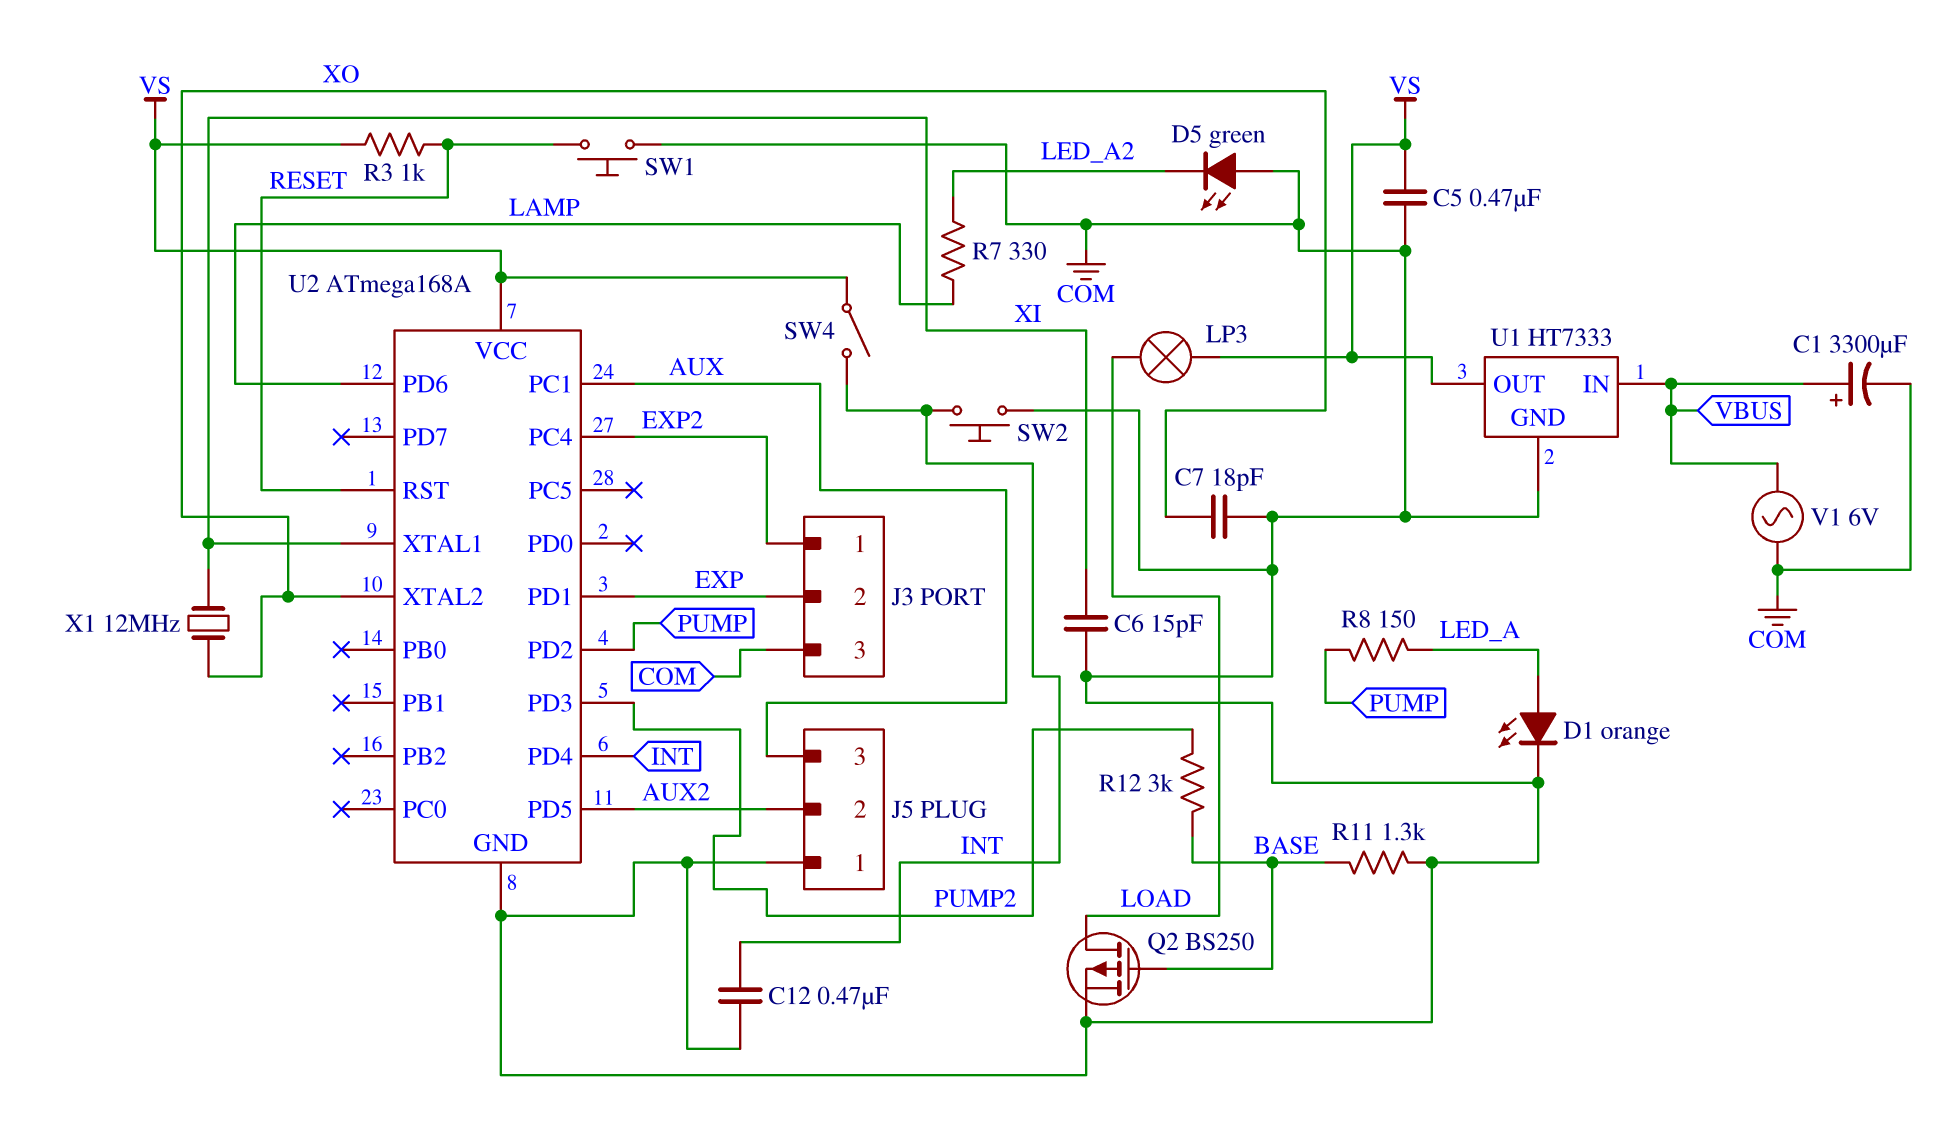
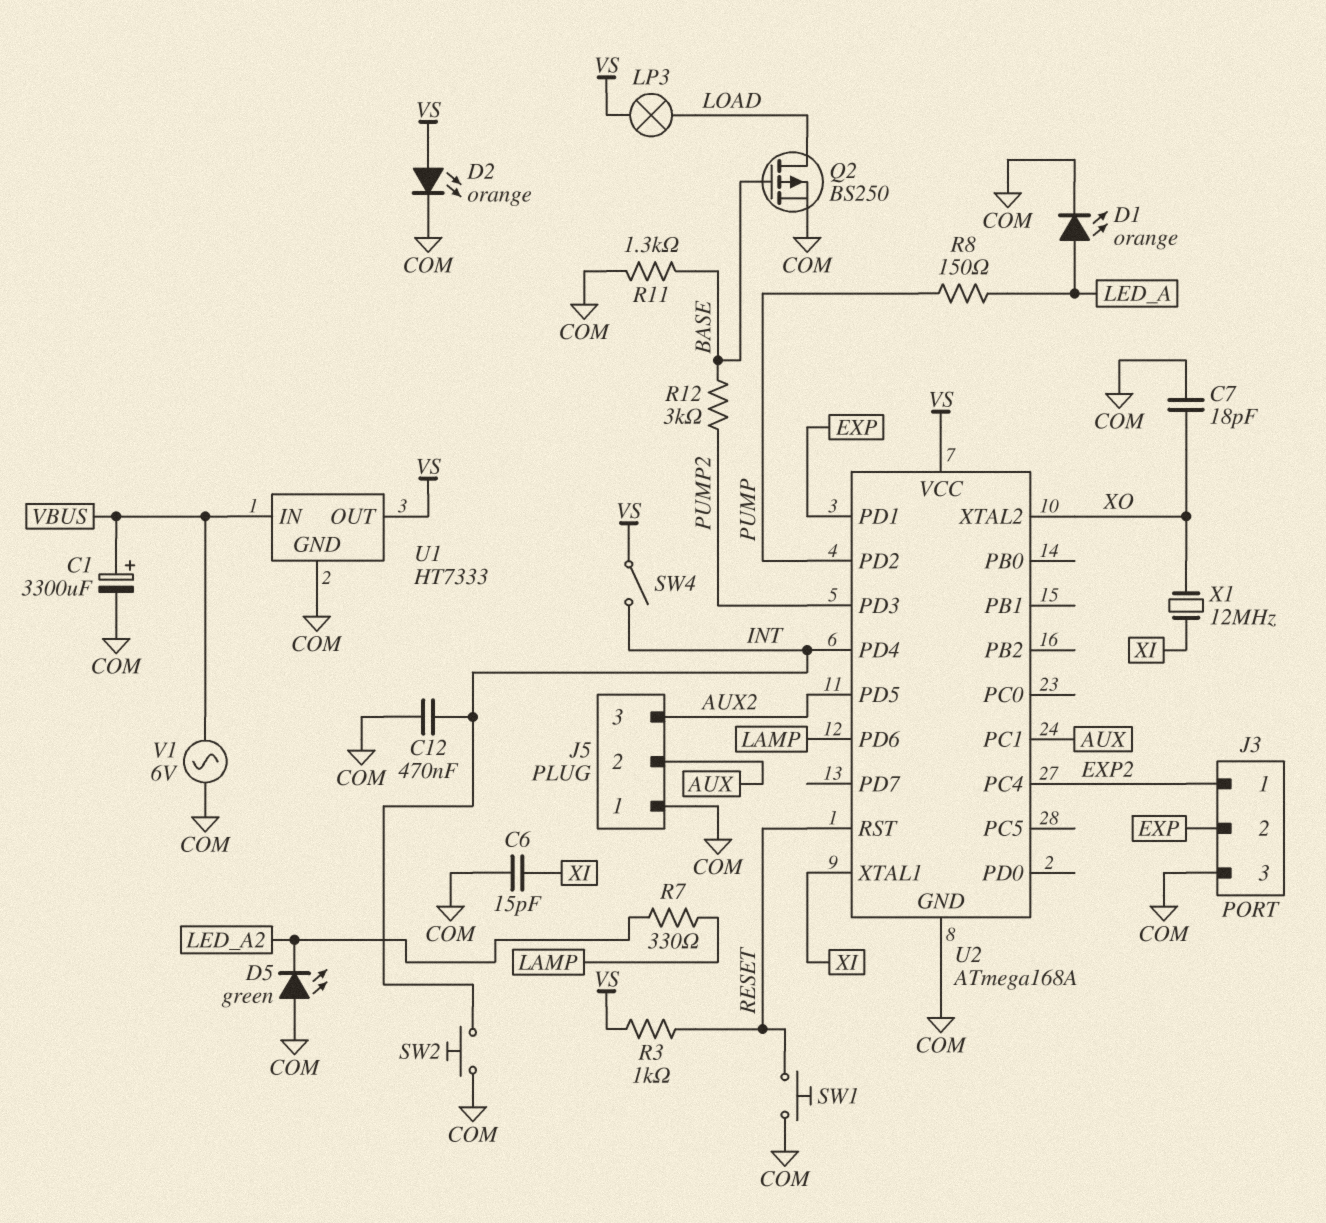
C5: 470nF (COM, VS) -> none
D2: none -> LED orange (A VS, K COM)
J5 pin 2: AUX2 -> AUX
J5 pin 3: AUX -> AUX2

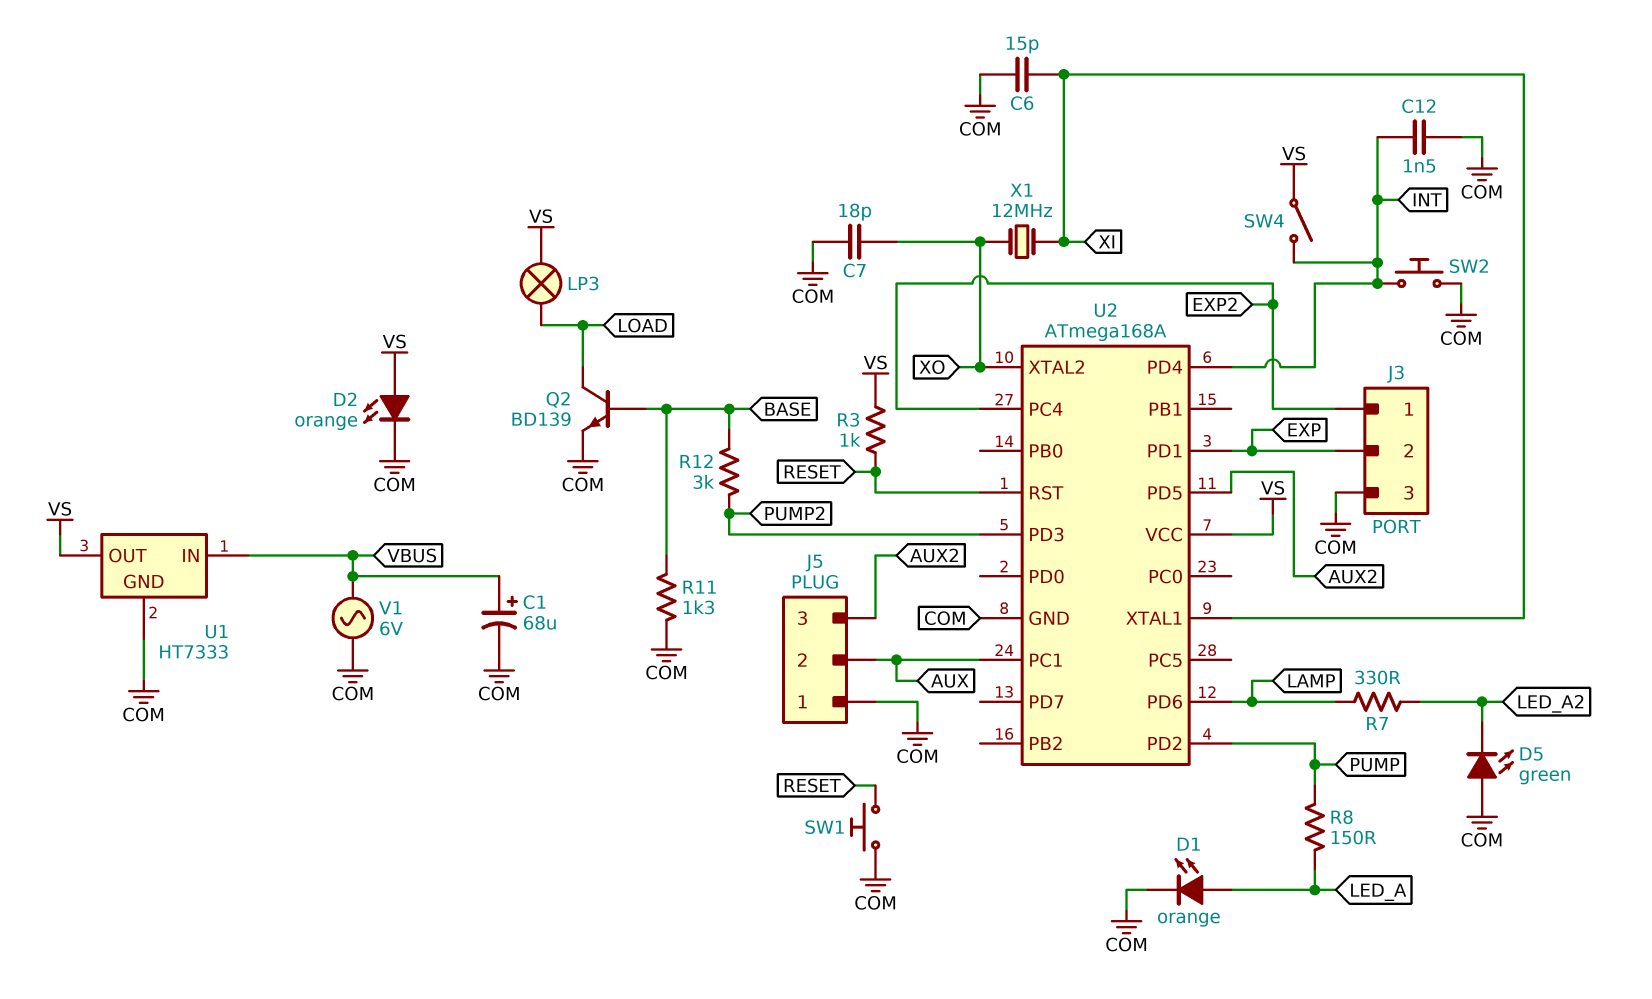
C1: 3300uF (plus VBUS, minus COM) -> 68uF (plus VBUS, minus COM)
C12: 470nF (COM, INT) -> 1.5nF (COM, INT)
Q2: PMOS BS250 (G BASE, D LOAD, S COM) -> NPN BD139 (B BASE, C LOAD, E COM)

